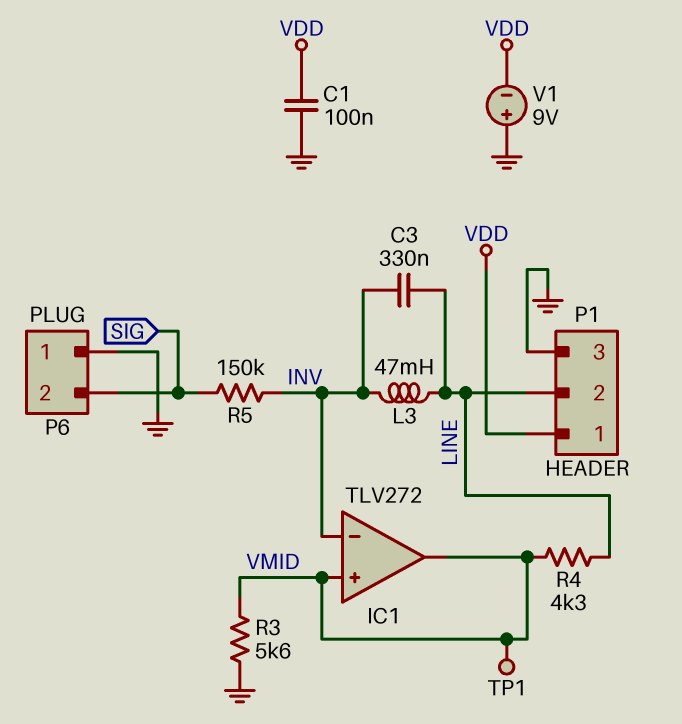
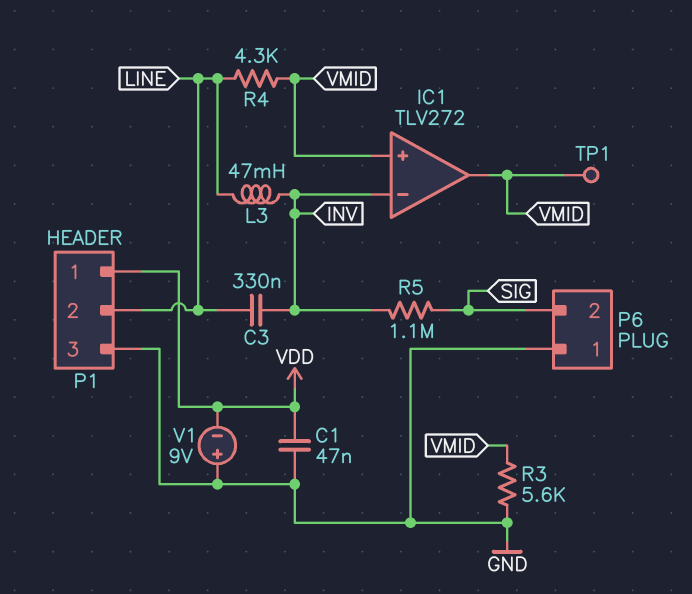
C1: 100nF (GND, VDD) -> 47nF (GND, VDD)
R5: 150k (INV, SIG) -> 1.1M (INV, SIG)

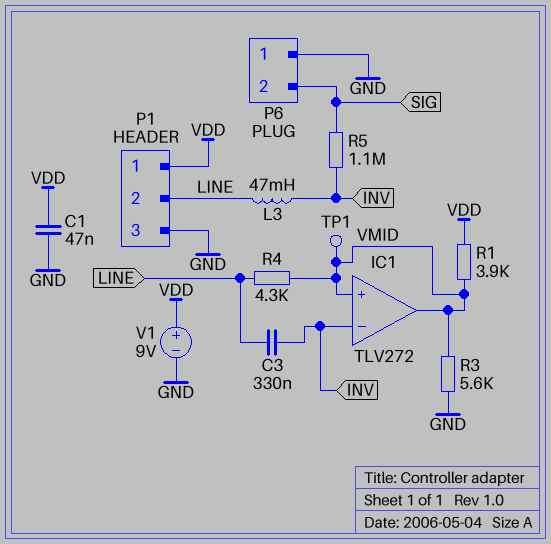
R1: none -> 3.9k (VDD, VMID)
V1: 9V (plus GND, minus VDD) -> 9V (plus VDD, minus GND)

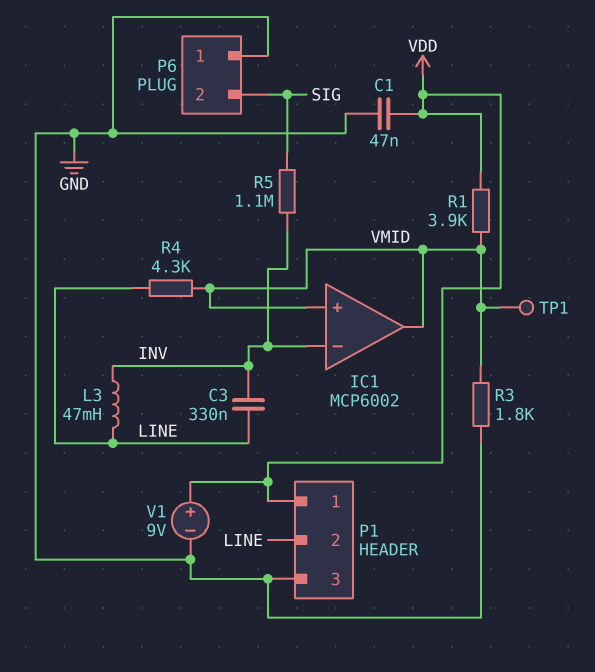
IC1: TLV272 -> MCP6002
R3: 5.6k (GND, VMID) -> 1.8k (GND, VMID)

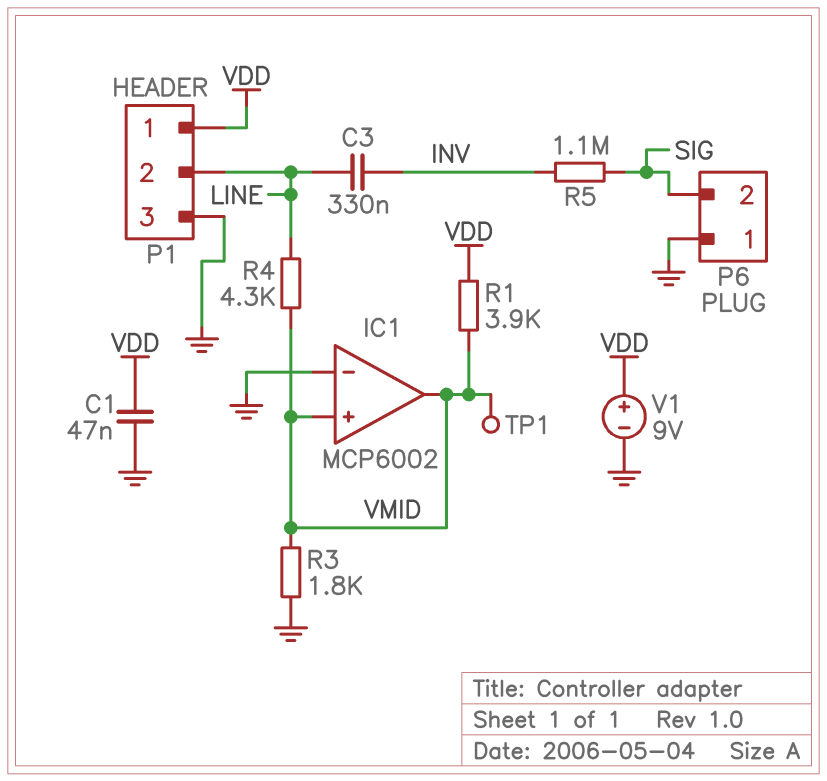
IC1 pin in-: INV -> GND
L3: 47mH (INV, LINE) -> none

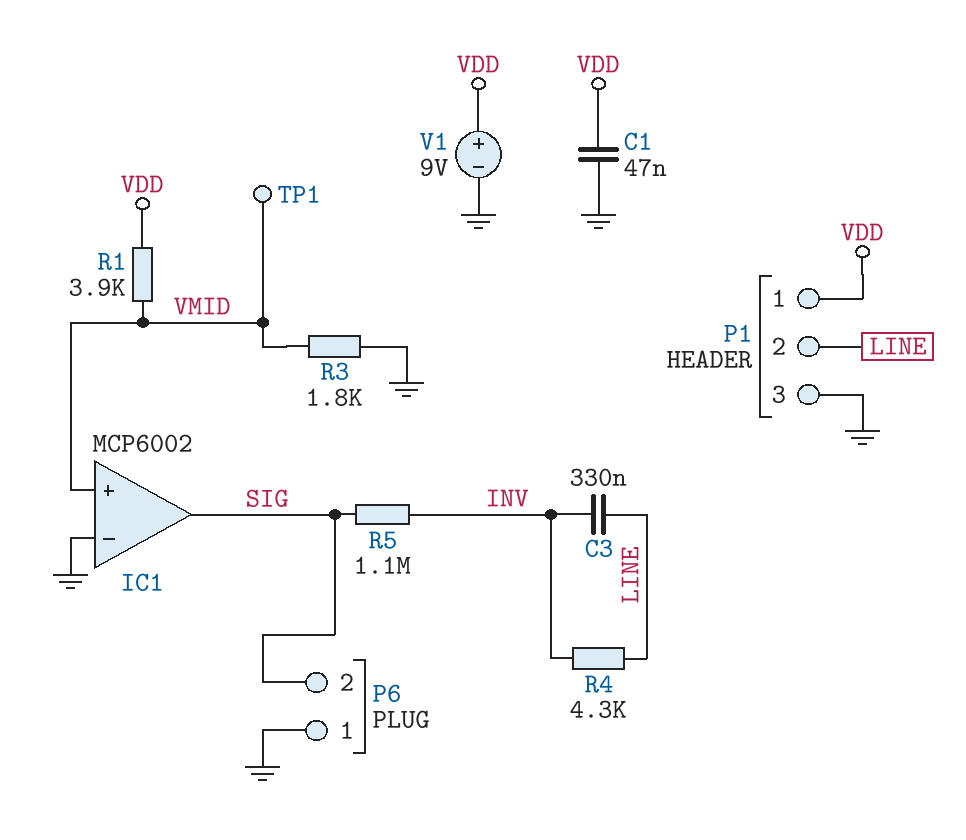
IC1 pin out: VMID -> SIG
R4: 4.3k (LINE, VMID) -> 4.3k (INV, LINE)

